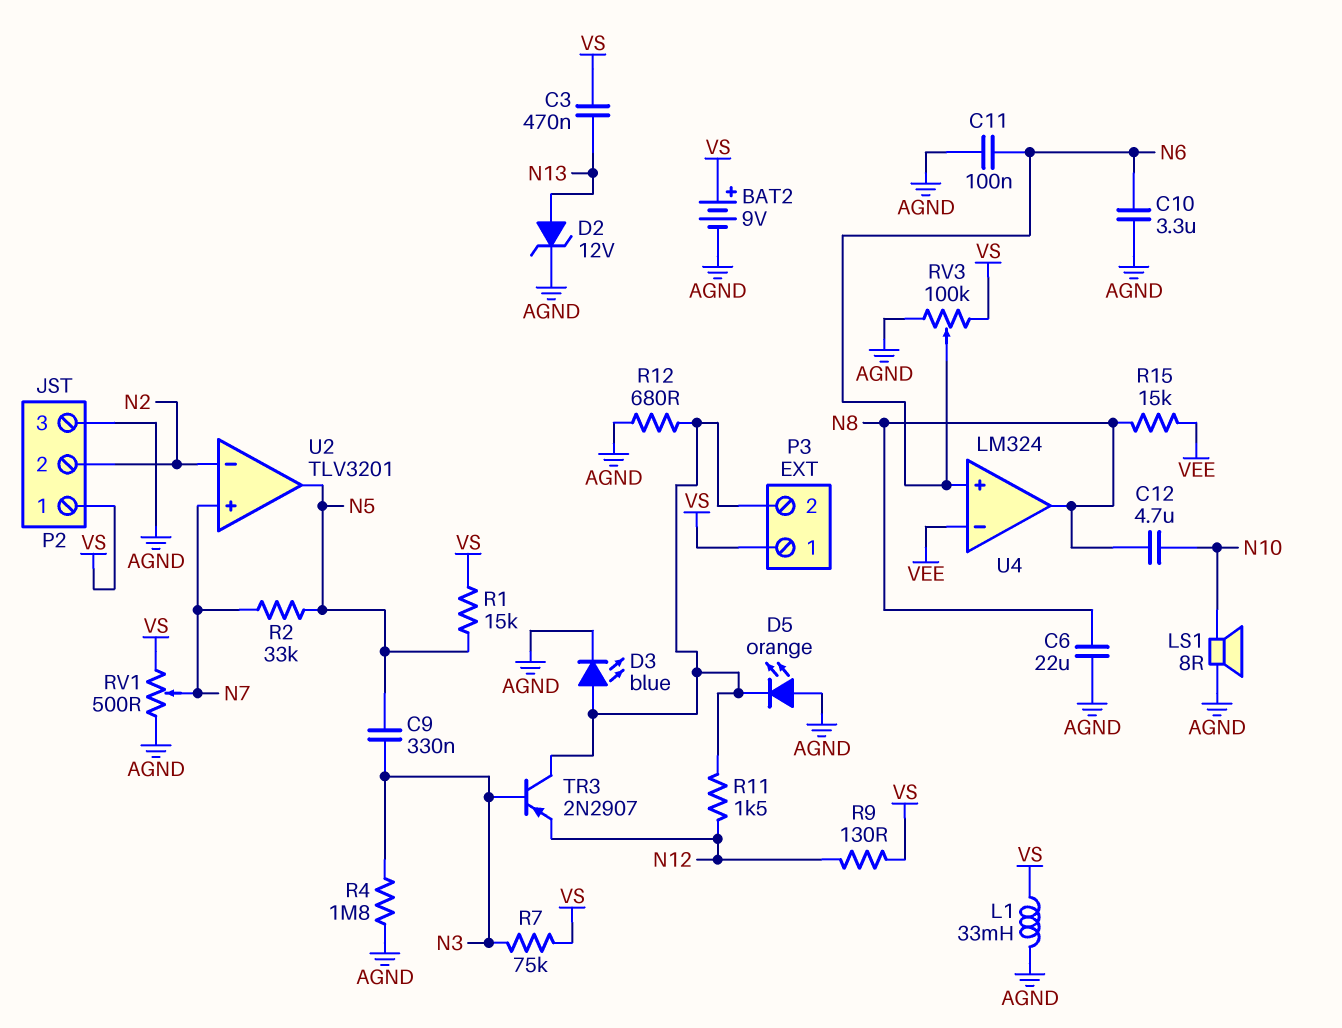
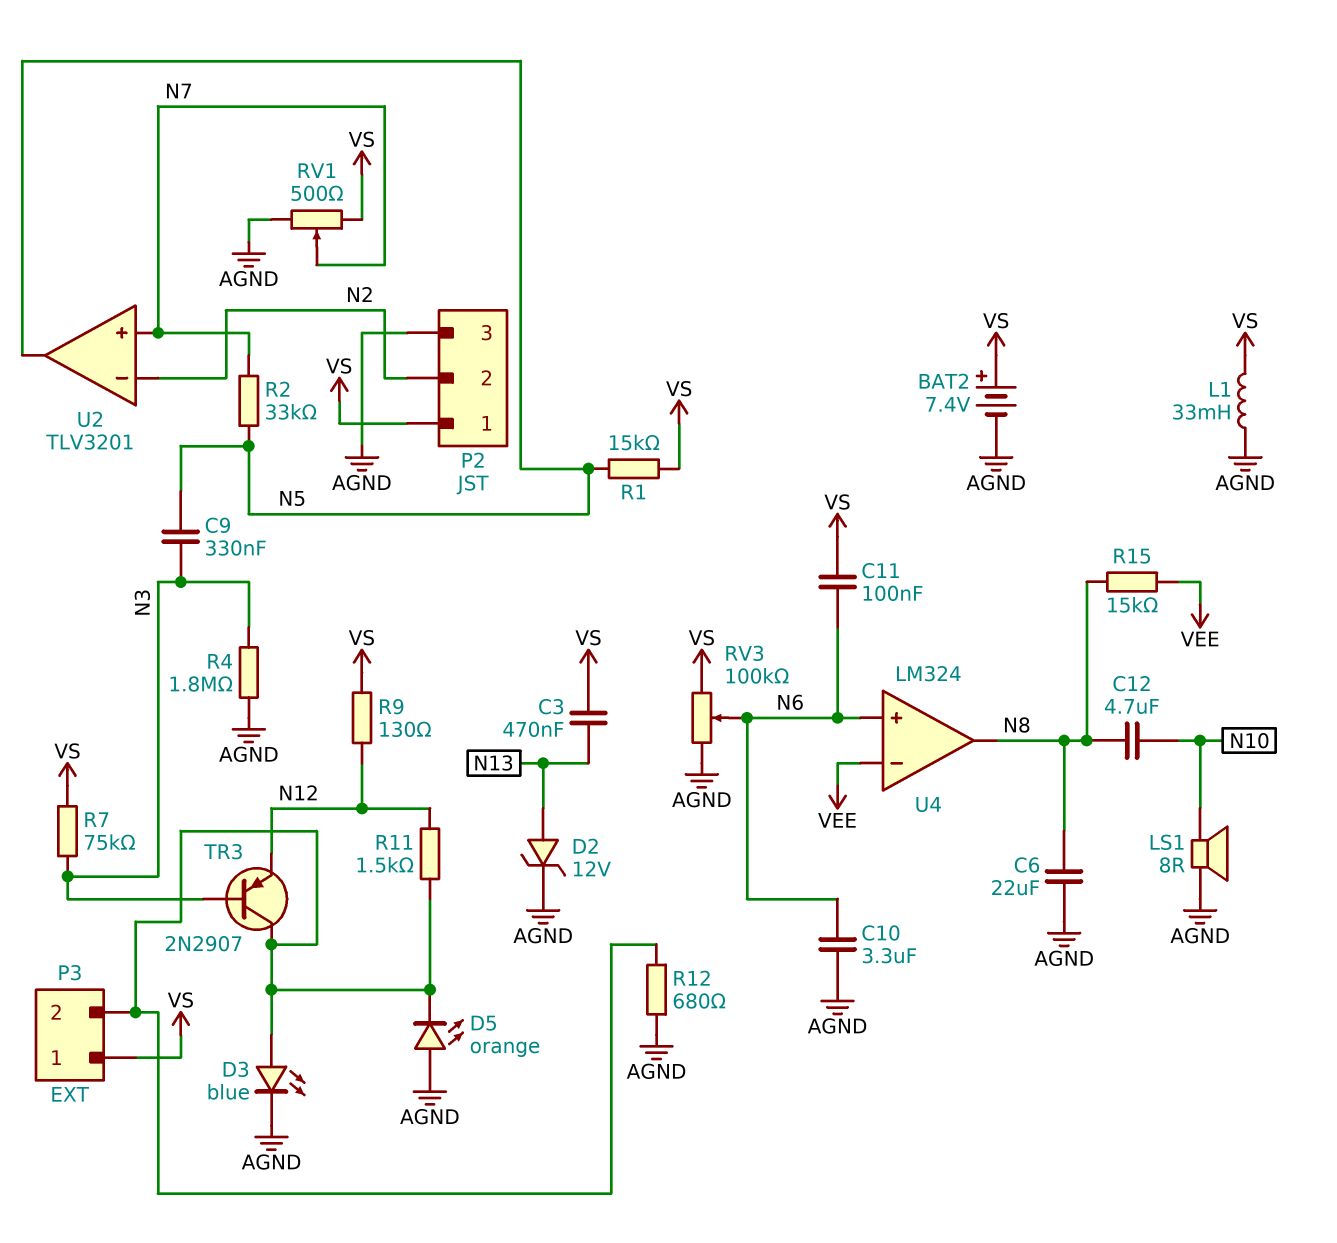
BAT2: 9V (plus VS, minus AGND) -> 7.4V (plus VS, minus AGND)
C11: 100nF (AGND, N6) -> 100nF (N6, VS)

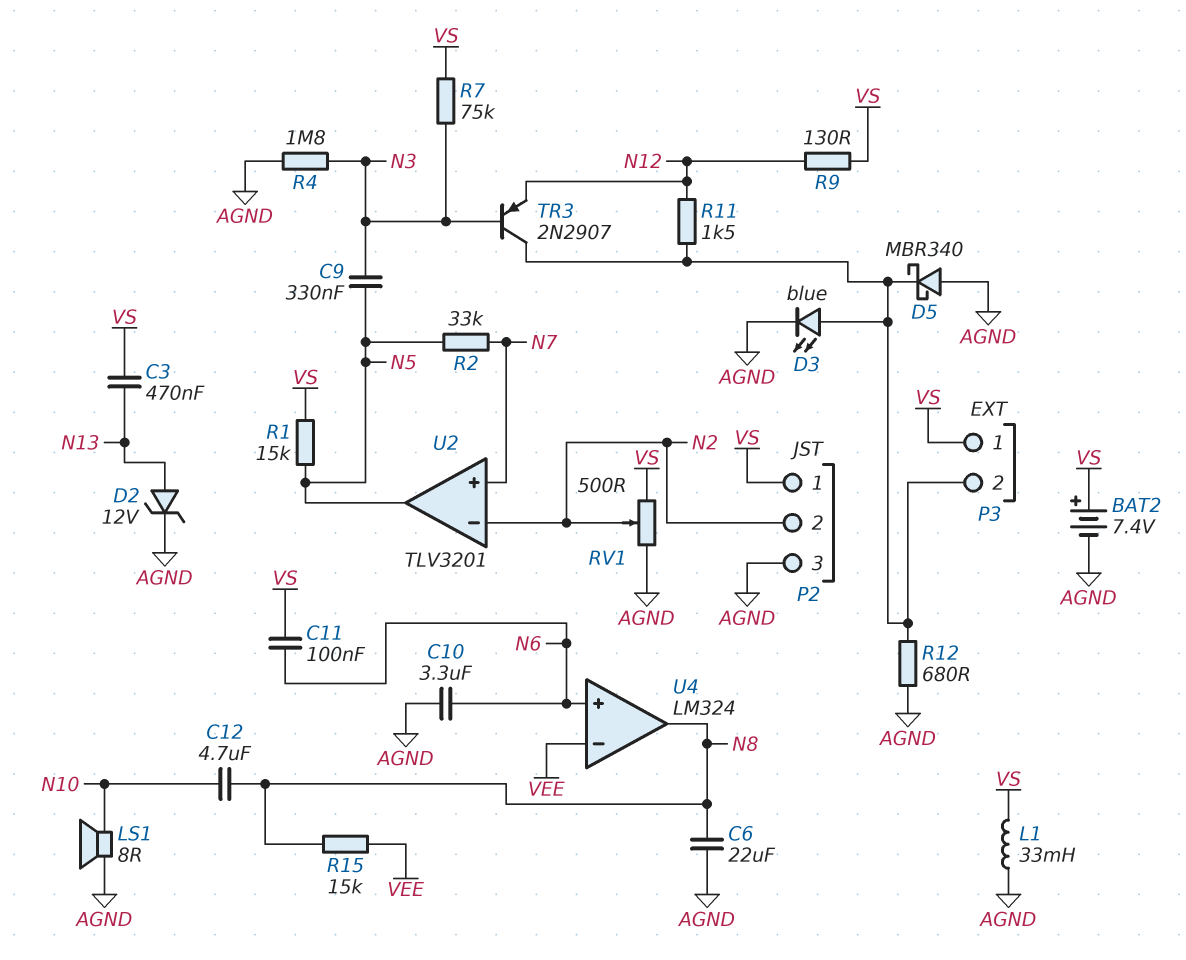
D5: LED orange (A AGND, K P3/2) -> schottky MBR340 (A AGND, K P3/2)
RV1: 500 (AGND, VS, wiper N7) -> 500 (AGND, VS, wiper N2)
RV3: 100k (AGND, VS, wiper N6) -> none

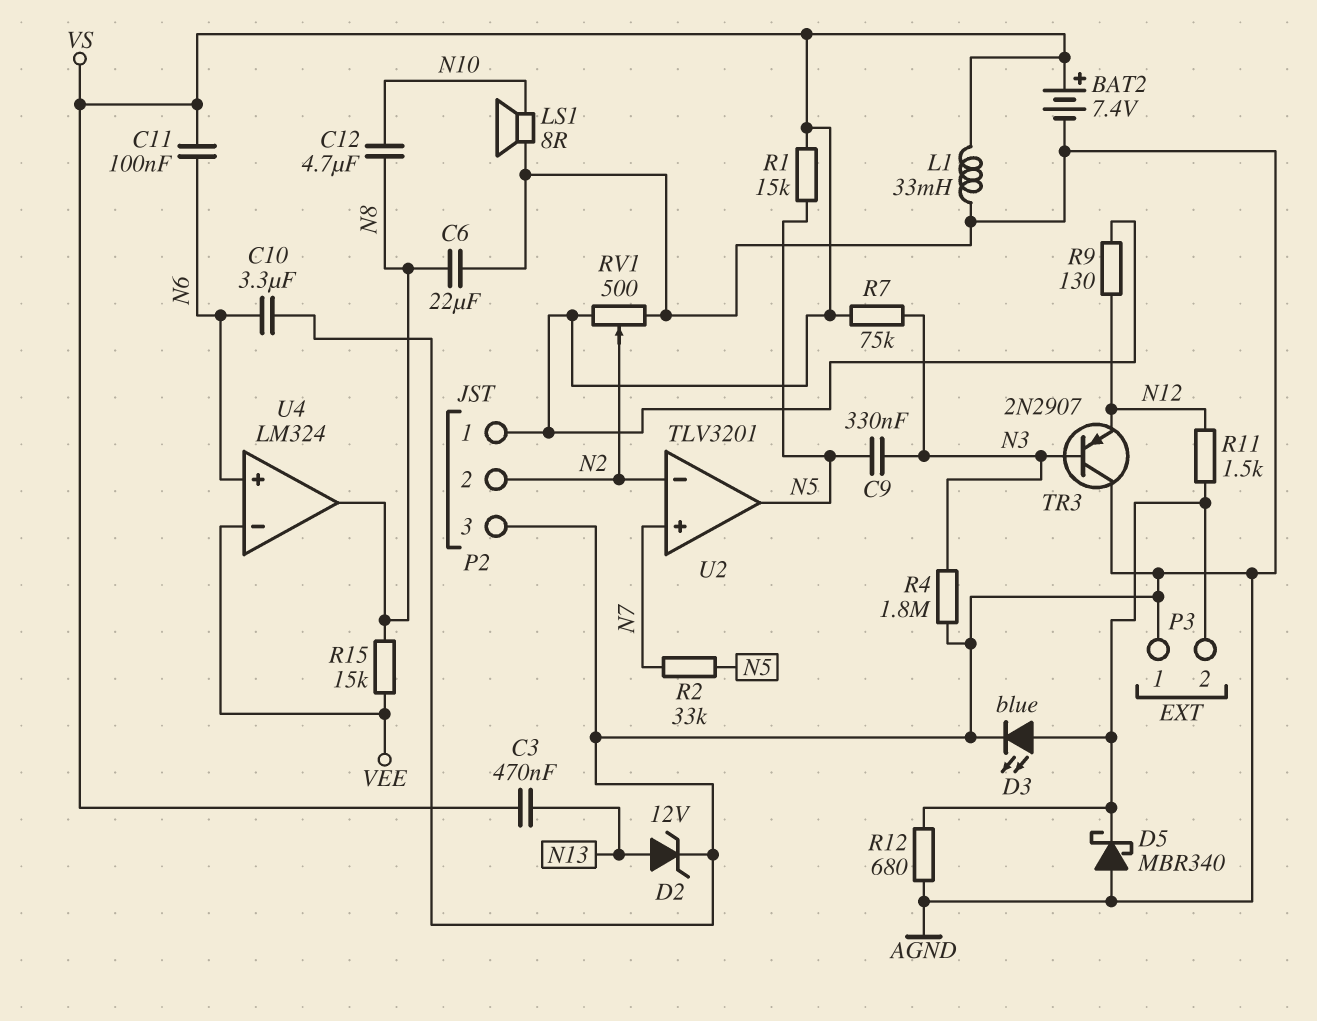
P3 pin 1: VS -> AGND
TR3: PNP 2N2907 (B N3, C P3/2, E N12) -> PNP 2N2907 (B N3, C AGND, E N12)

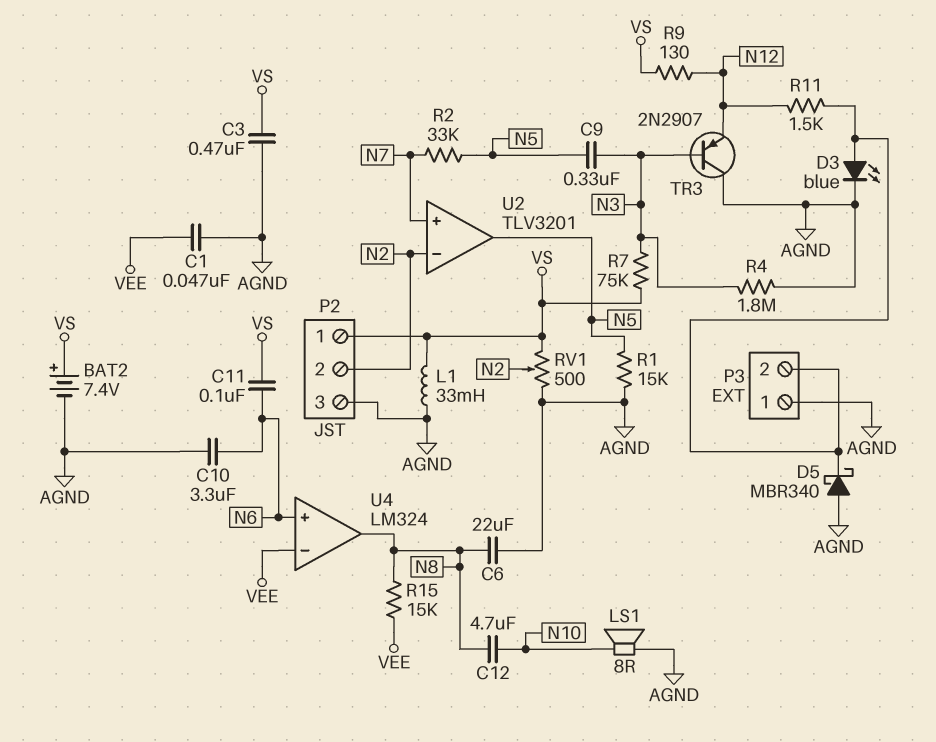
C1: none -> 47nF (AGND, VEE)
C3: 470nF (N13, VS) -> 470nF (AGND, VS)
D2: zener 12V (A N13, K AGND) -> none
R1: 15k (N5, VS) -> 15k (AGND, N5)
R12: 680 (AGND, P3/2) -> none

